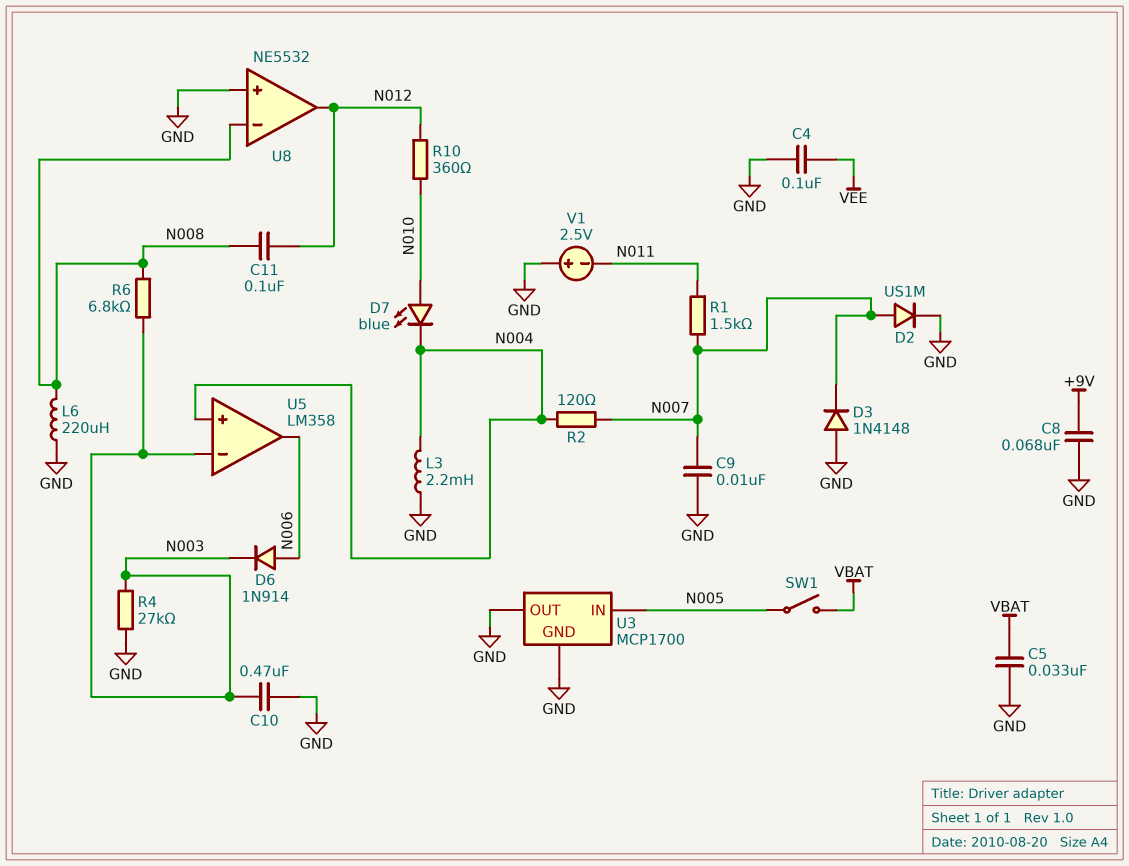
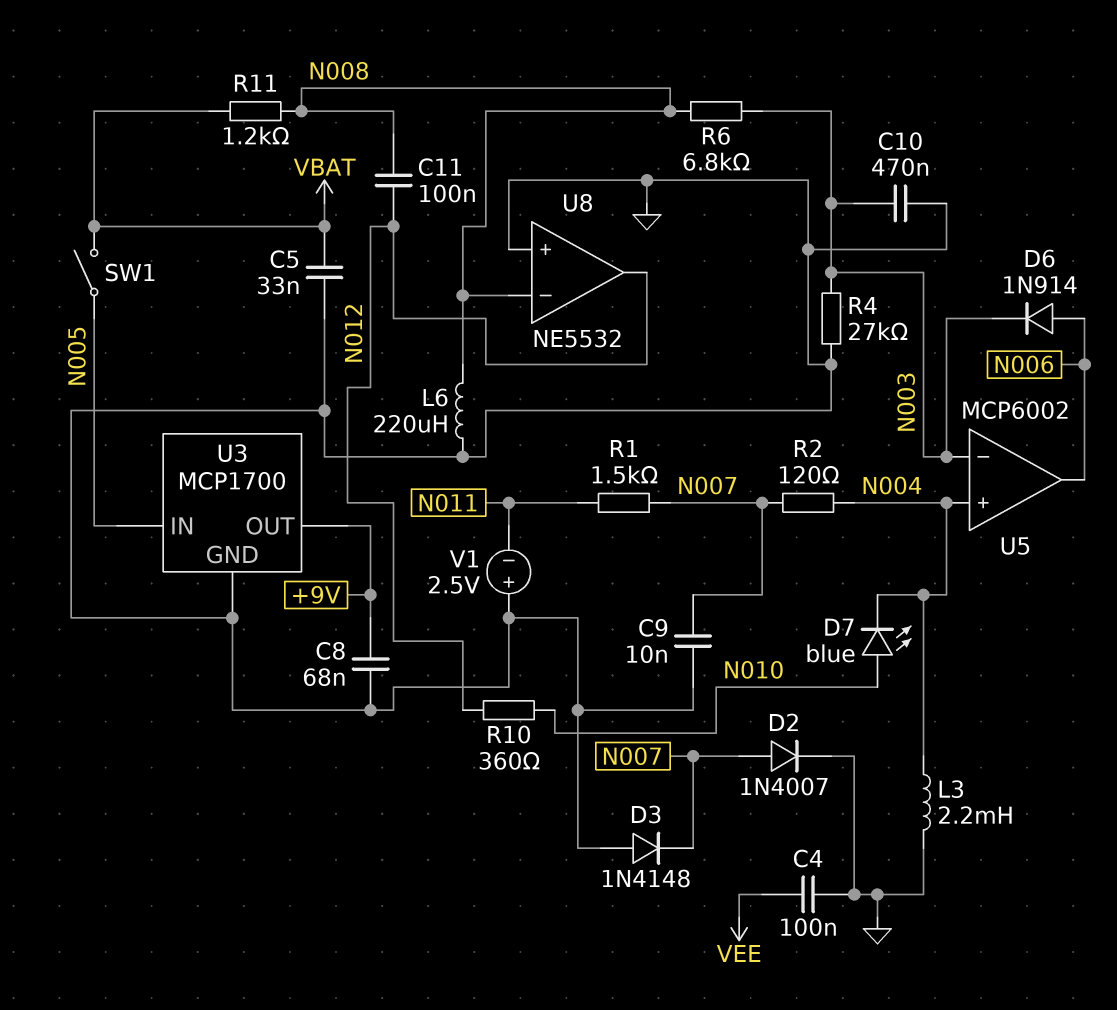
D2: diode US1M (A N007, K GND) -> diode 1N4007 (A N007, K GND)
R11: none -> 1.2k (N008, VBAT)
U3 pin OUT: GND -> +9V
U5: LM358 -> MCP6002

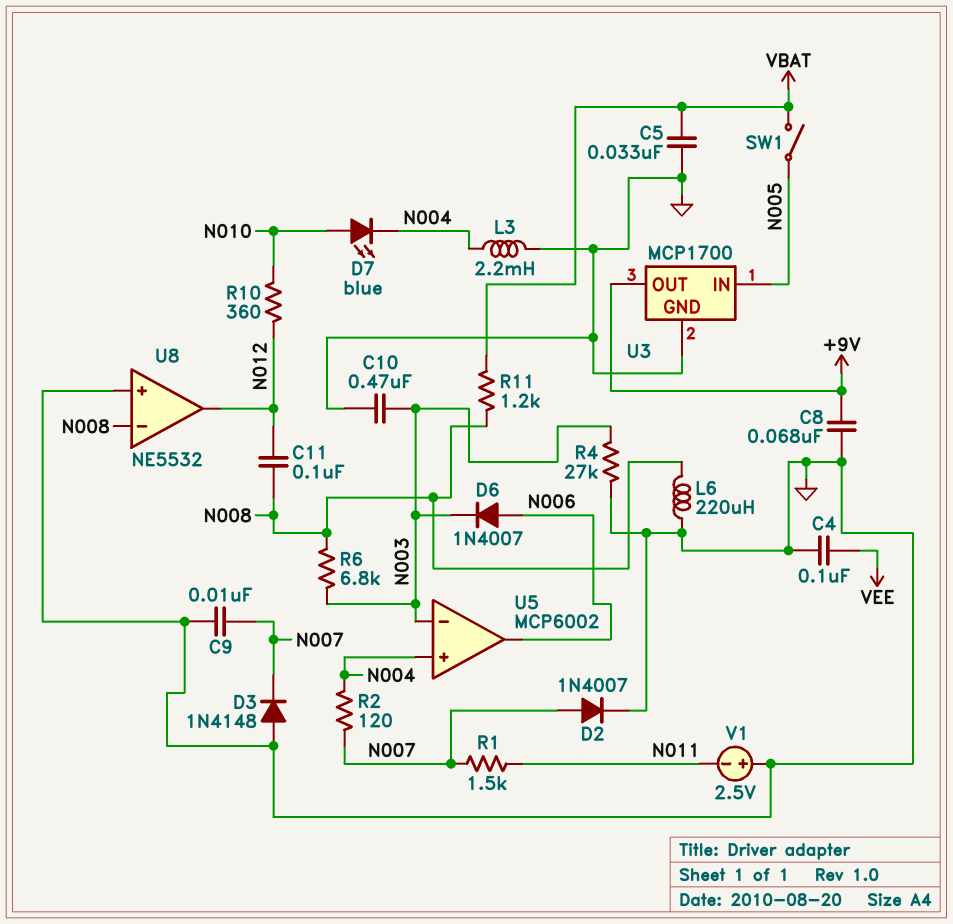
D6: diode 1N914 (A N006, K N003) -> diode 1N4007 (A N006, K N003)

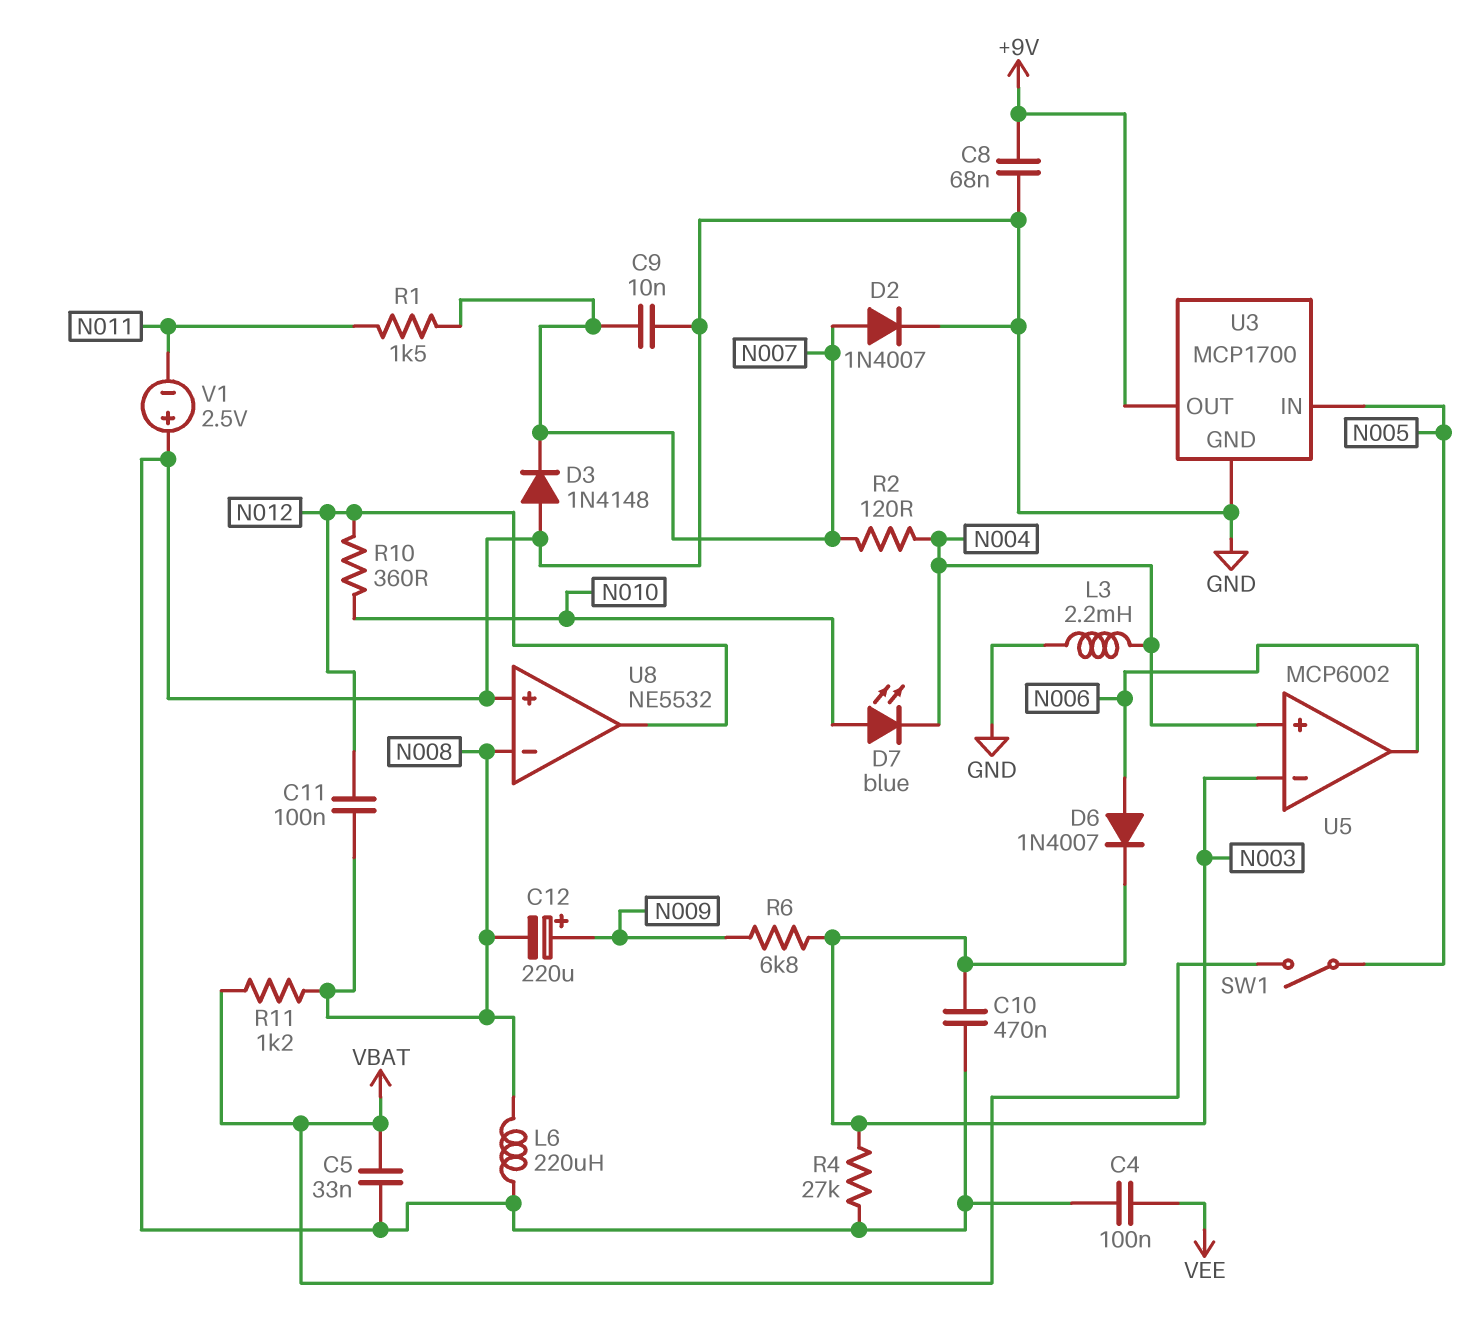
C12: none -> 220uF (plus N009, minus N008)
R6: 6.8k (N003, N008) -> 6.8k (N003, N009)

